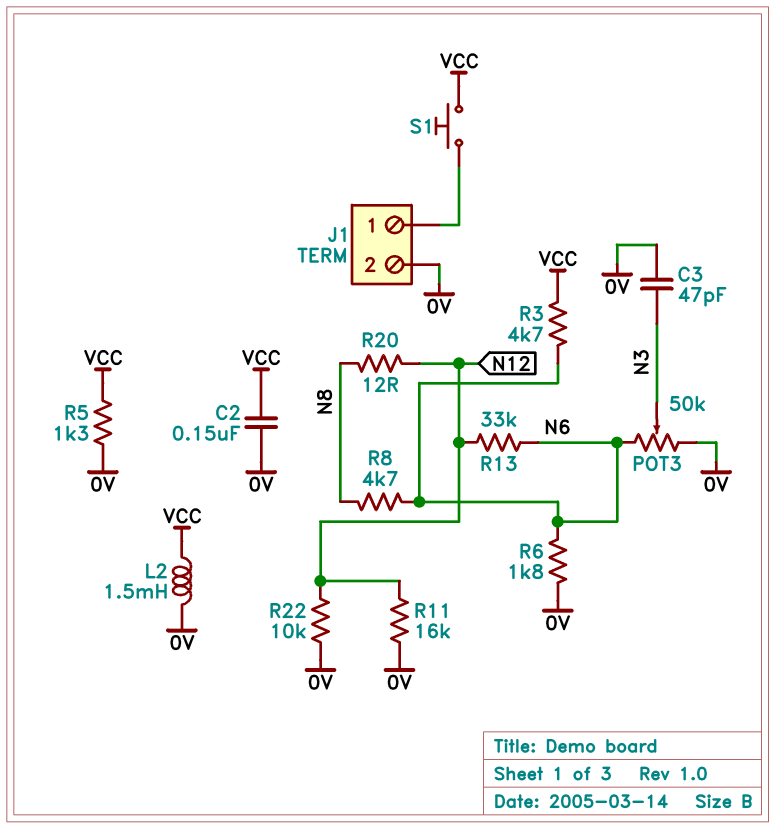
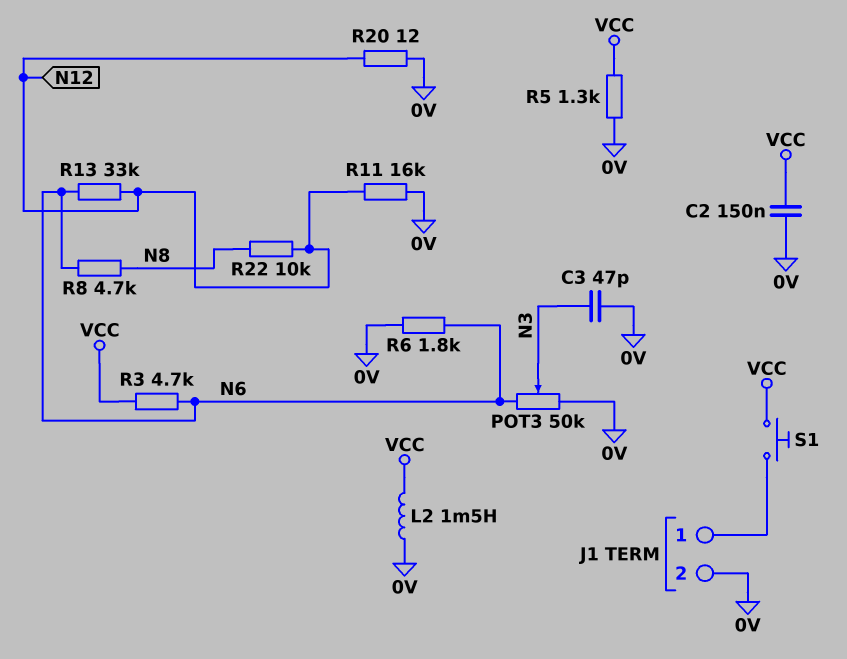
R20: 12 (N8, N12) -> 12 (0V, N12)
R22: 10k (0V, N12) -> 10k (N8, N12)

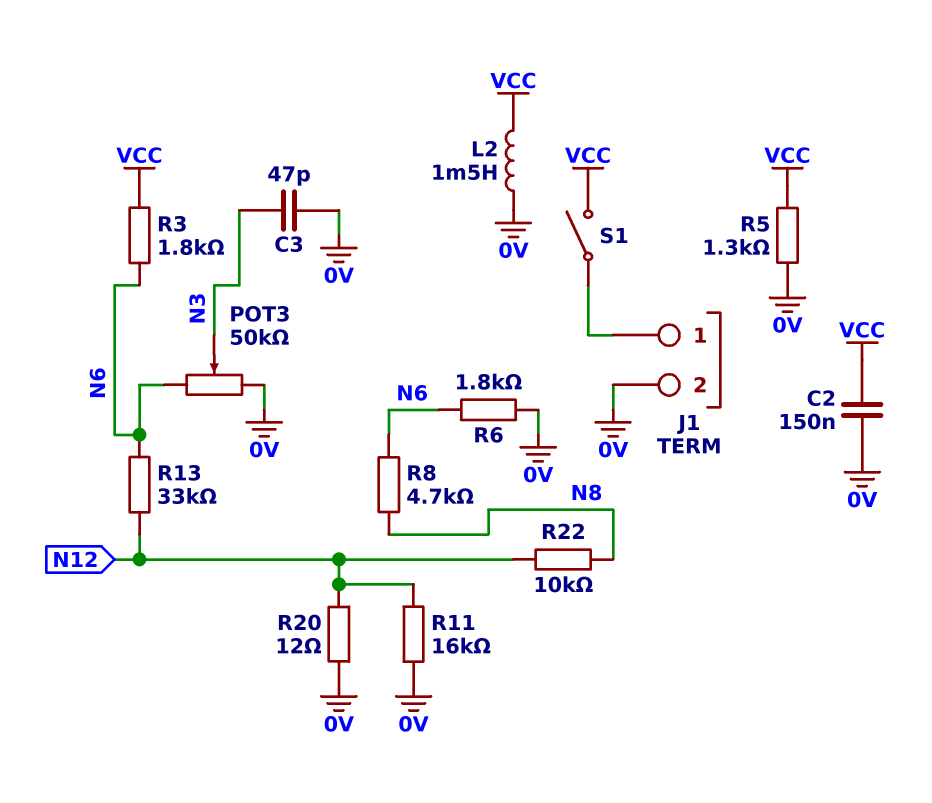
R3: 4.7k (N6, VCC) -> 1.8k (N6, VCC)
S1: button (J1/1, VCC) -> switch (J1/1, VCC)

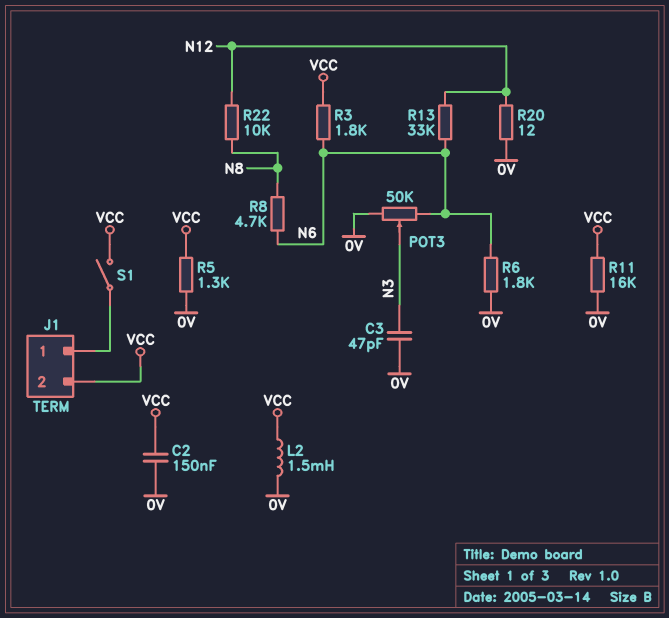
J1 pin 2: 0V -> VCC
R11: 16k (0V, N12) -> 16k (0V, VCC)

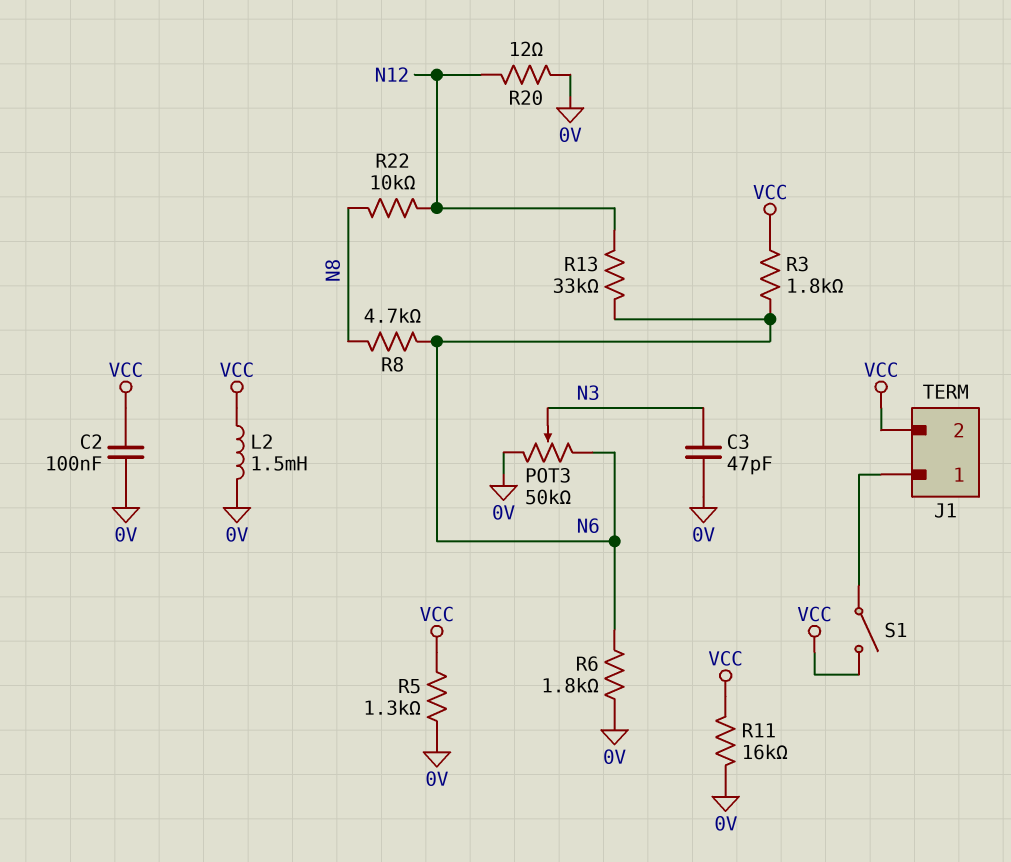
C2: 150nF (0V, VCC) -> 100nF (0V, VCC)

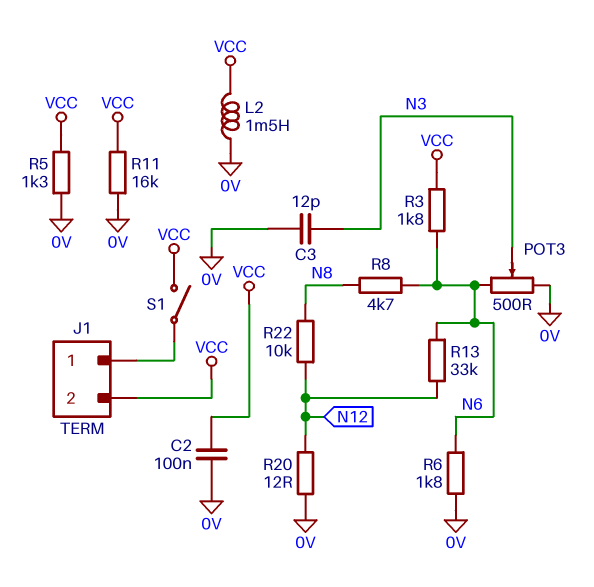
C3: 47pF (0V, N3) -> 12pF (0V, N3)
POT3: 50k (0V, N6, wiper N3) -> 500 (0V, N6, wiper N3)

